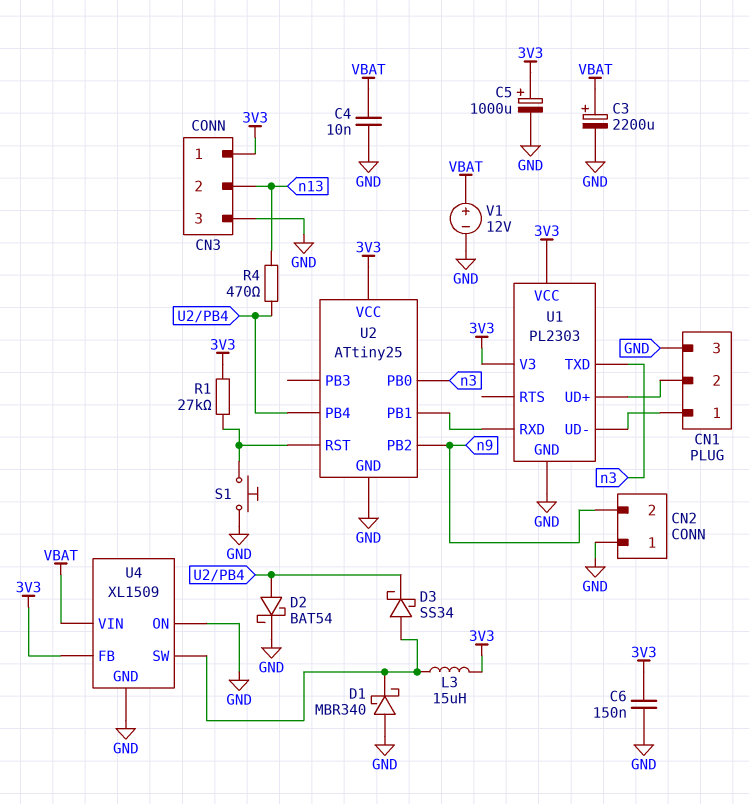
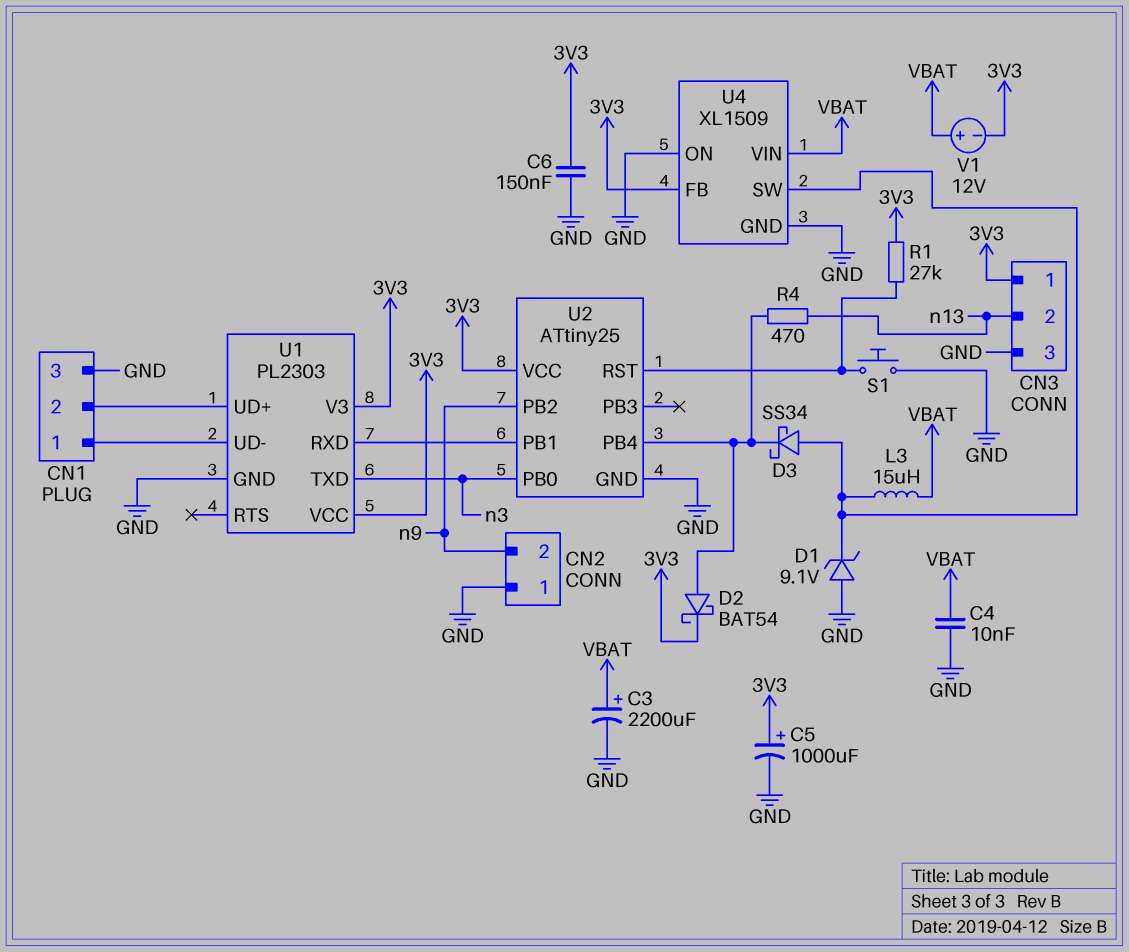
D1: schottky MBR340 (A GND, K U4/SW) -> zener 9.1V (A GND, K U4/SW)
D2: schottky BAT54 (A U2/PB4, K GND) -> schottky BAT54 (A U2/PB4, K 3V3)
L3: 15uH (3V3, U4/SW) -> 15uH (U4/SW, VBAT)
V1: 12V (plus VBAT, minus GND) -> 12V (plus VBAT, minus 3V3)

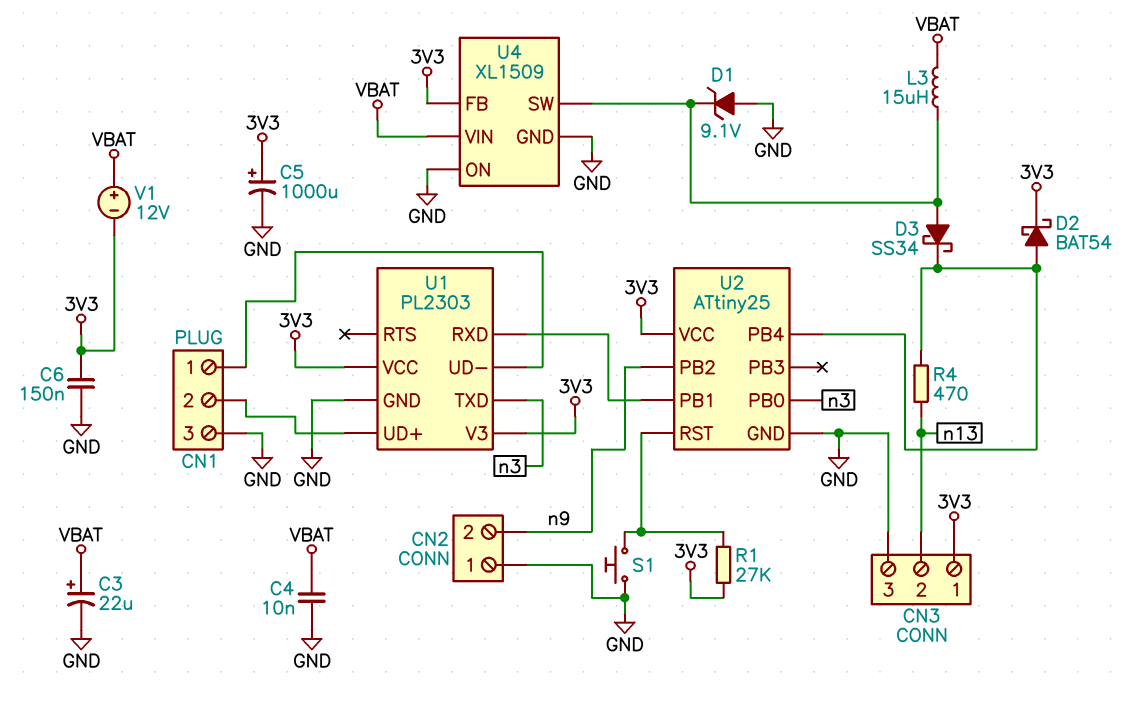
C3: 2200uF (plus VBAT, minus GND) -> 22uF (plus VBAT, minus GND)

